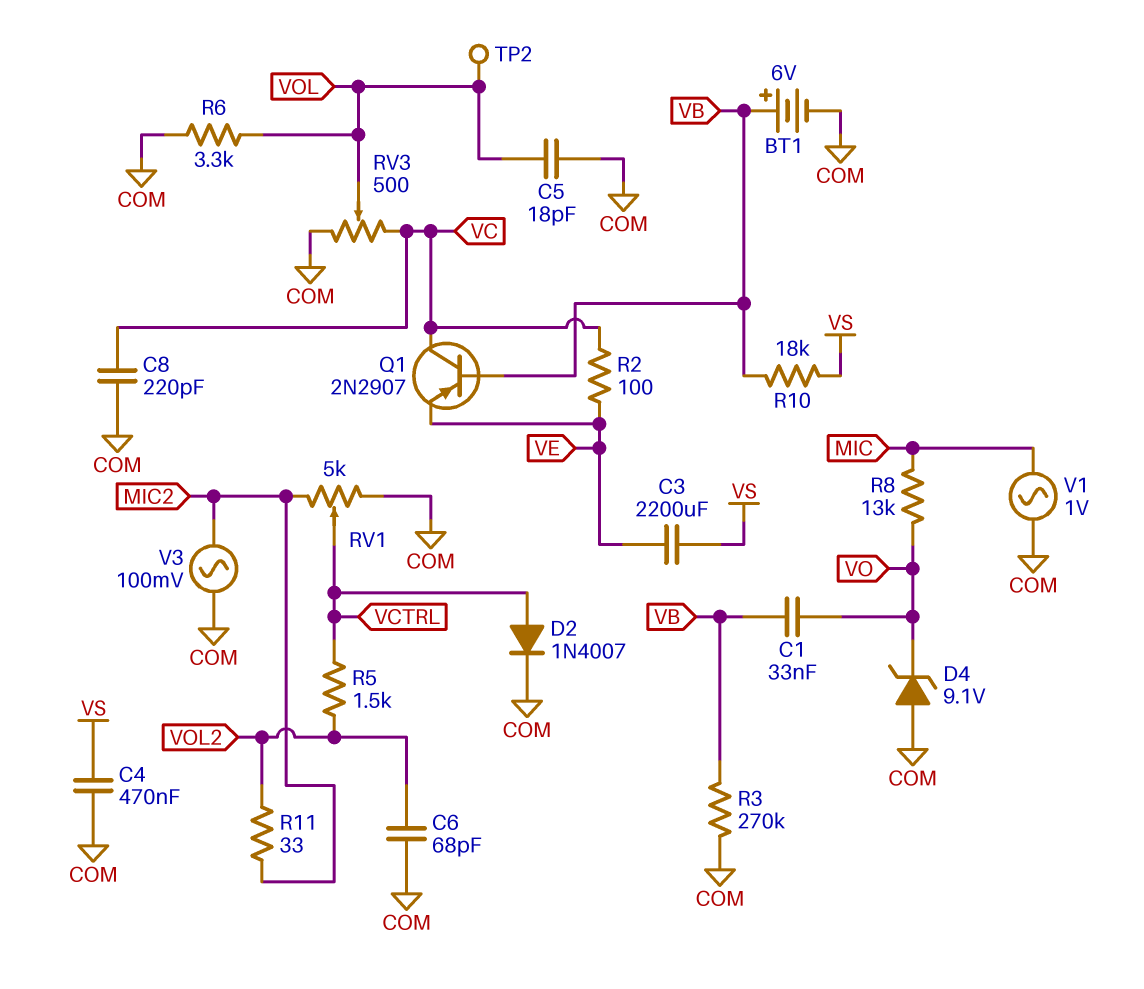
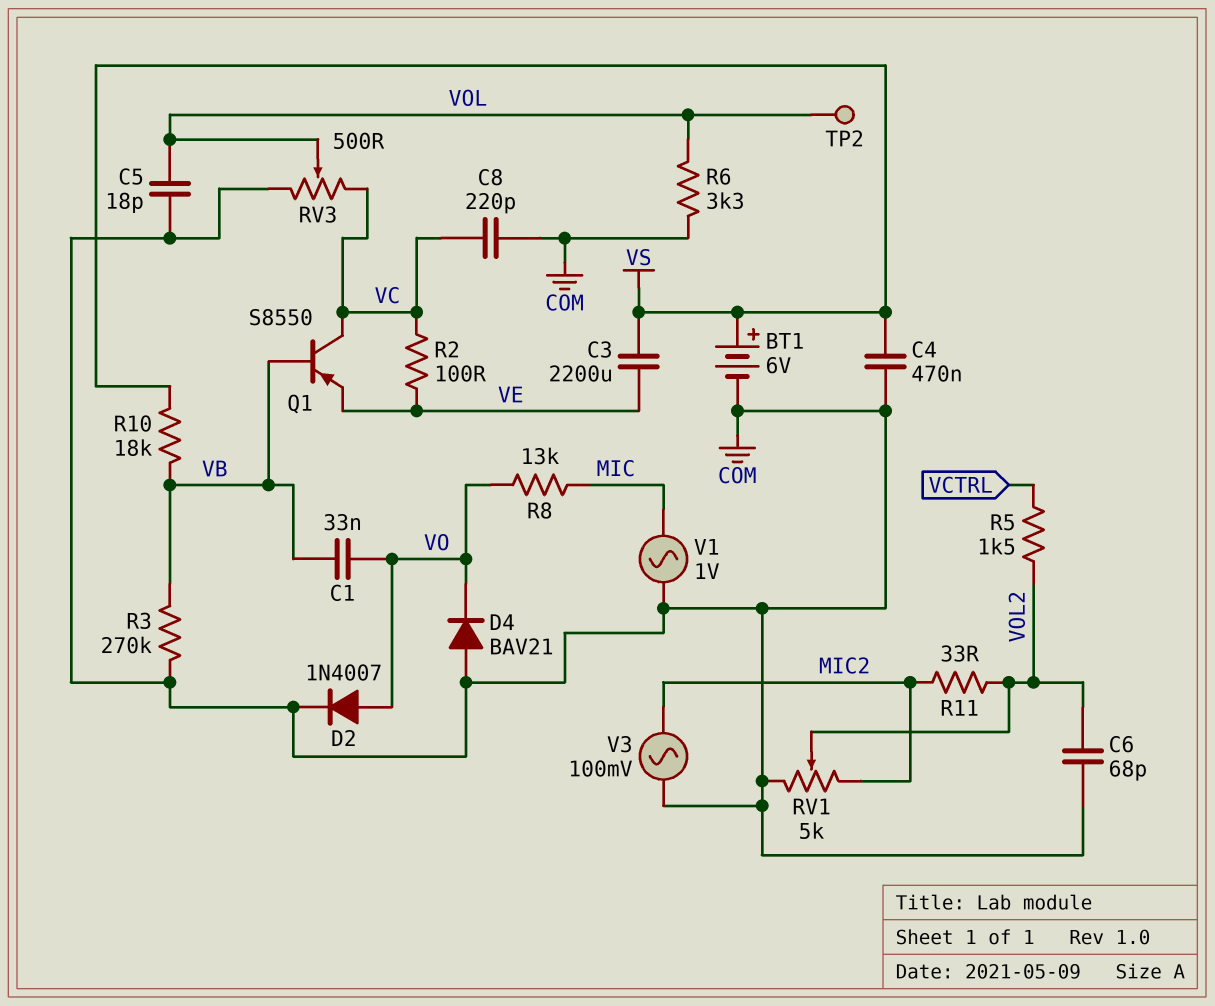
BT1: 6V (plus VB, minus COM) -> 6V (plus VS, minus COM)
D2: diode 1N4007 (A VCTRL, K COM) -> diode 1N4007 (A VO, K COM)
D4: zener 9.1V (A COM, K VO) -> diode BAV21 (A COM, K VO)
Q1: PNP 2N2907 (B VB, C VC, E VE) -> PNP S8550 (B VB, C VC, E VE)
RV1: 5k (COM, MIC2, wiper VCTRL) -> 5k (COM, MIC2, wiper VOL2)

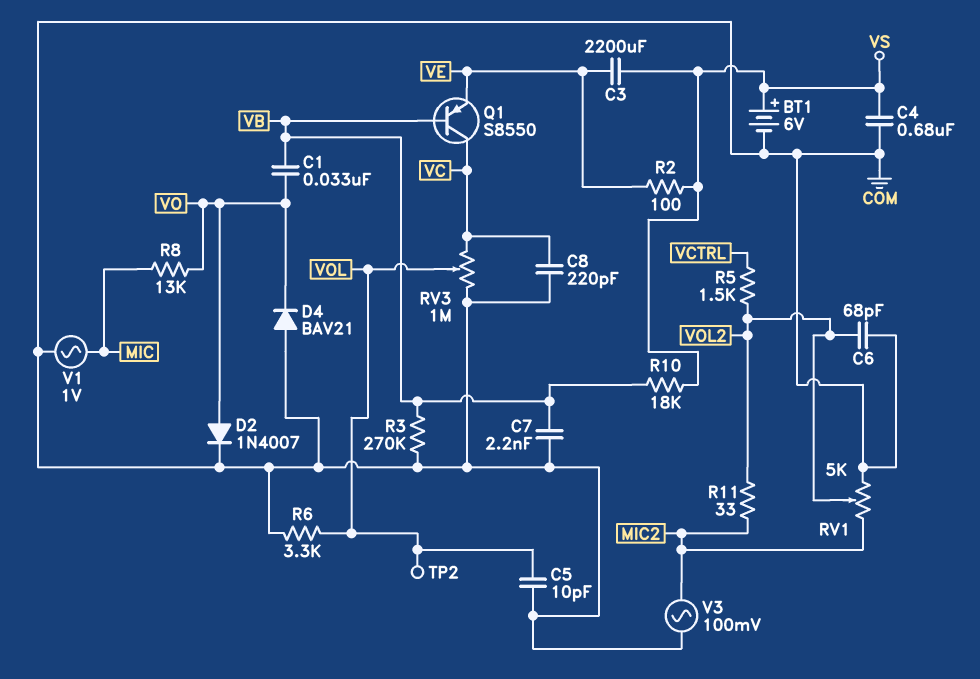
C4: 470nF (COM, VS) -> 680nF (COM, VS)
C5: 18pF (COM, VOL) -> 10pF (COM, VOL)
C7: none -> 2.2nF (COM, VB)
R2: 100 (VC, VE) -> 100 (VE, VS)
RV3: 500 (COM, VC, wiper VOL) -> 1M (COM, VC, wiper VOL)

